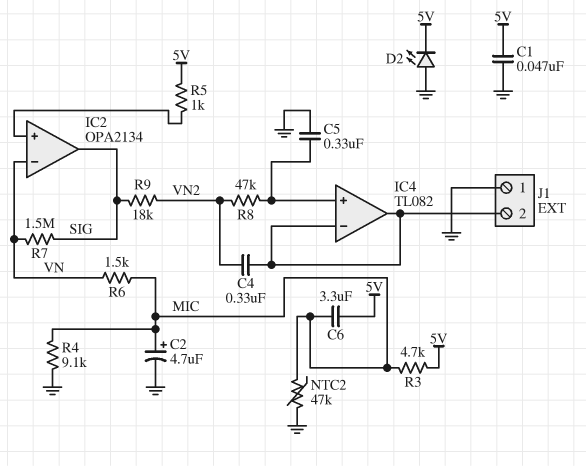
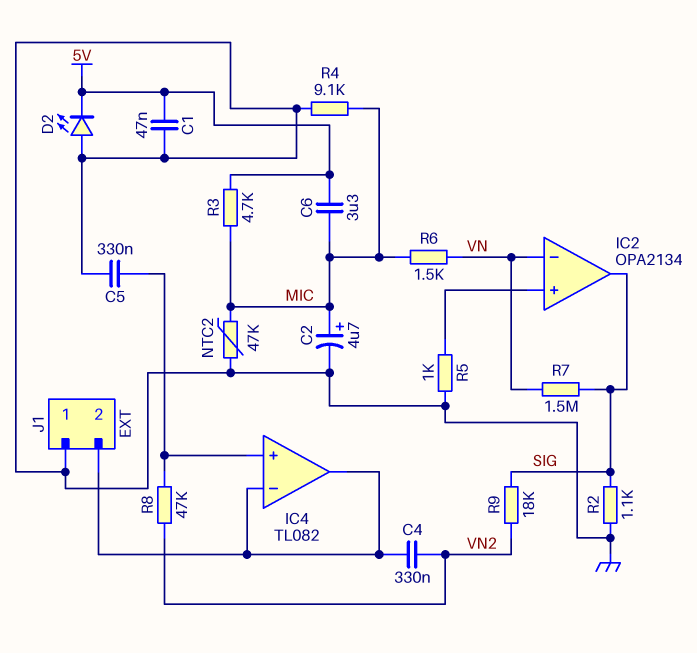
R2: none -> 1.1k (GND, SIG)
R5: 1k (5V, IC2/in+) -> 1k (GND, IC2/in+)

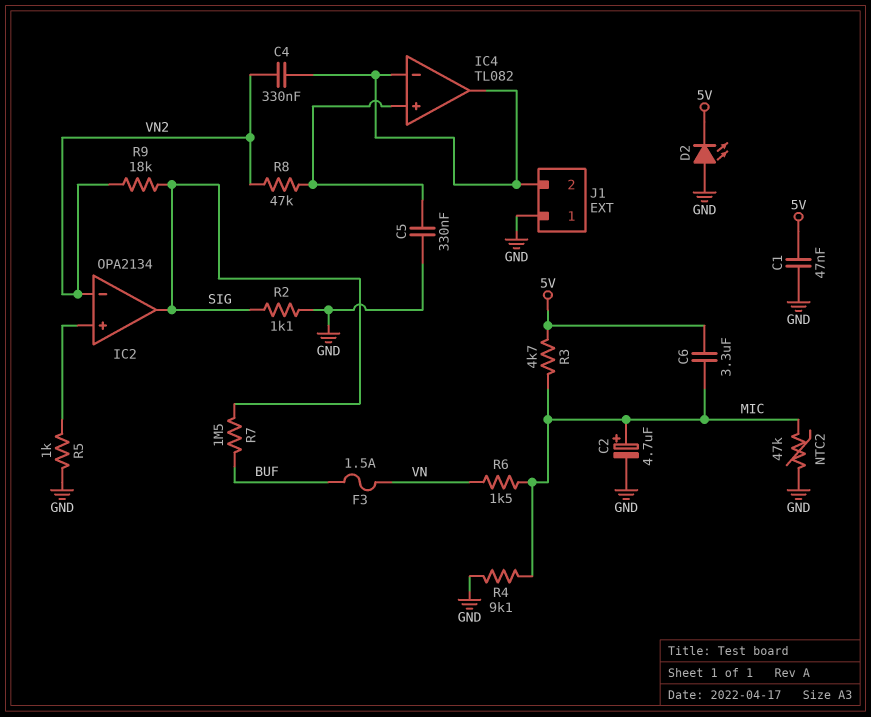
F3: none -> 1.5A (BUF, VN)
IC2 pin in-: VN -> VN2
R7: 1.5M (SIG, VN) -> 1.5M (BUF, SIG)

